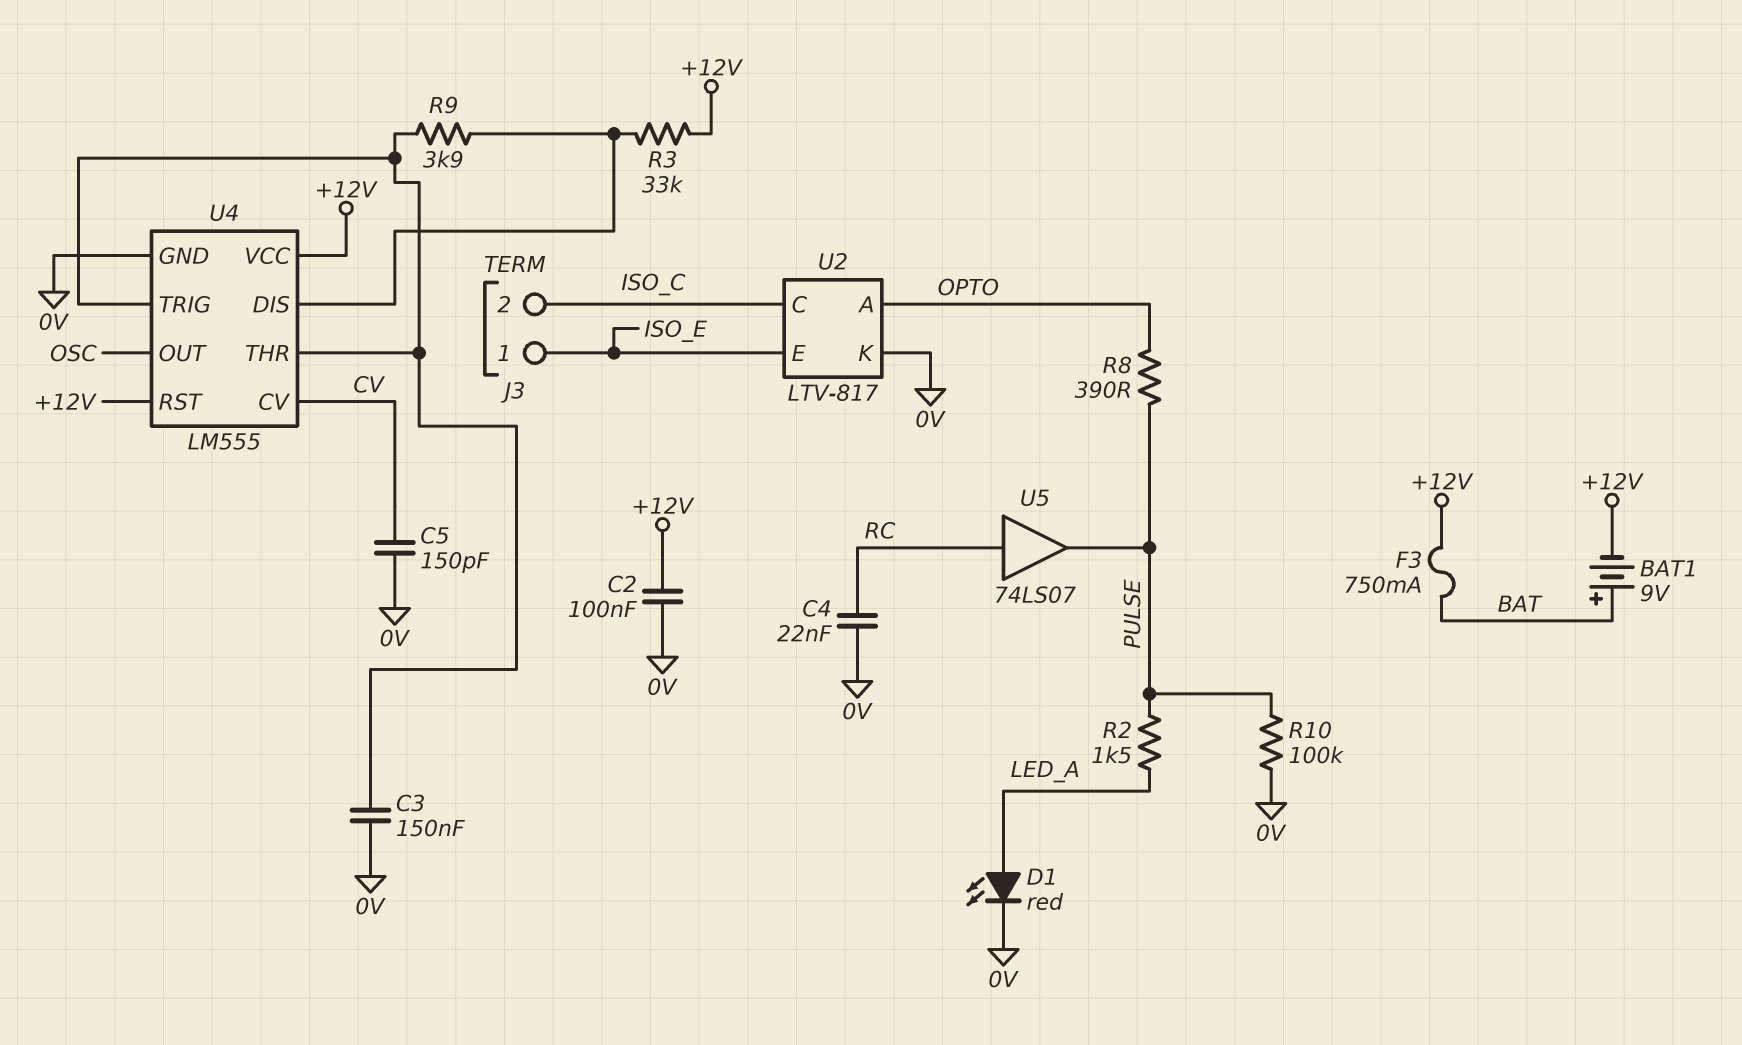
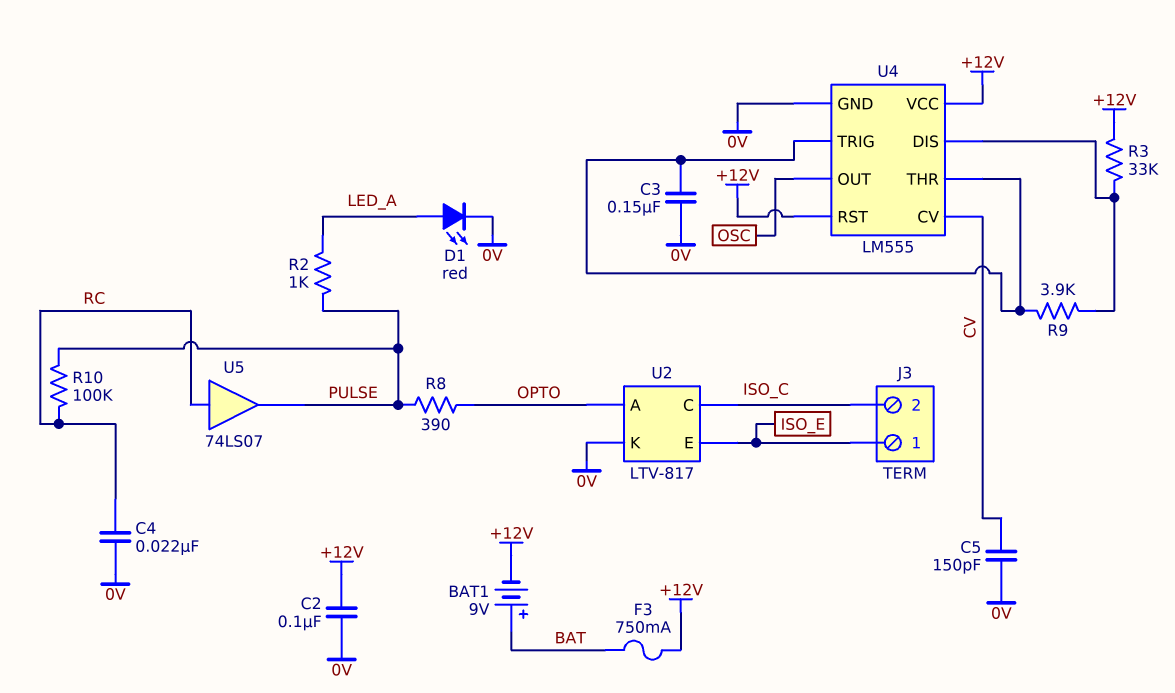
R2: 1.5k (LED_A, PULSE) -> 1k (LED_A, PULSE)
R10: 100k (0V, PULSE) -> 100k (PULSE, RC)

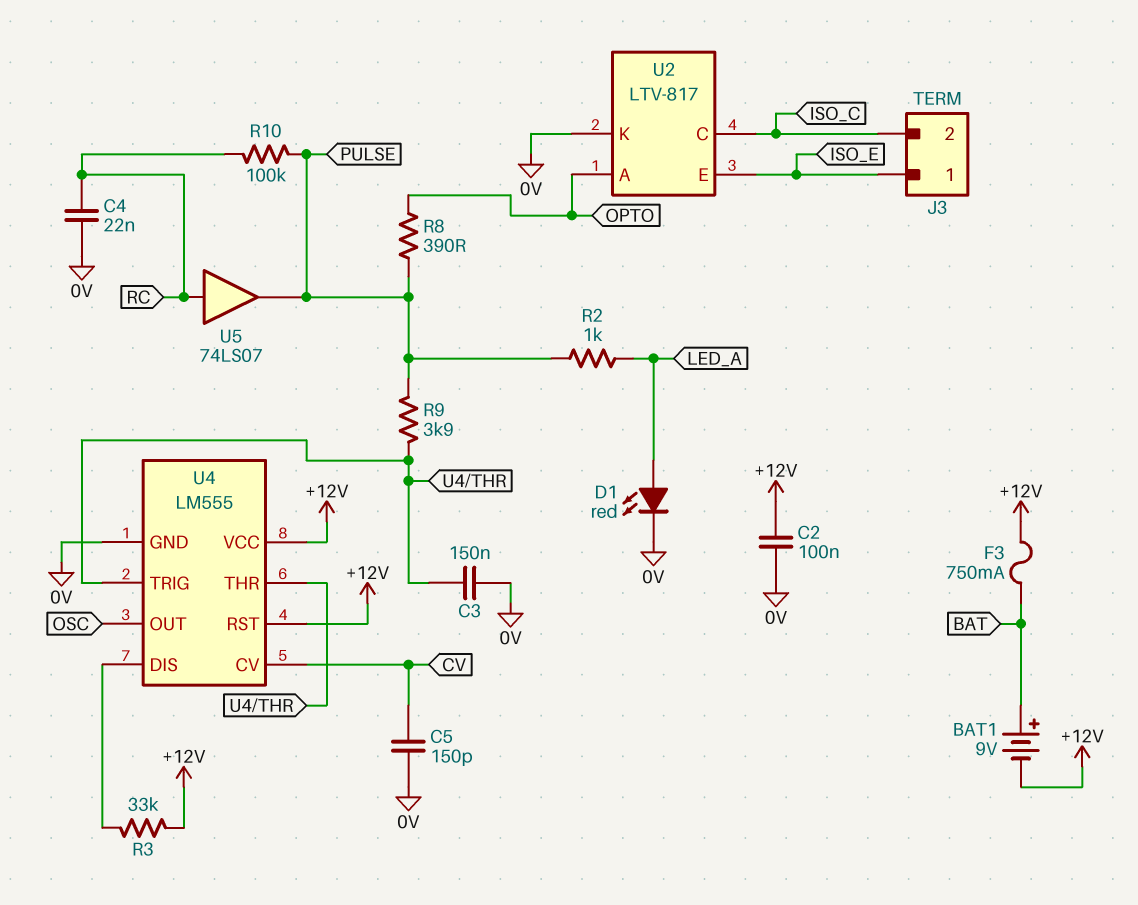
R9: 3.9k (U4/DIS, U4/THR) -> 3.9k (PULSE, U4/THR)

